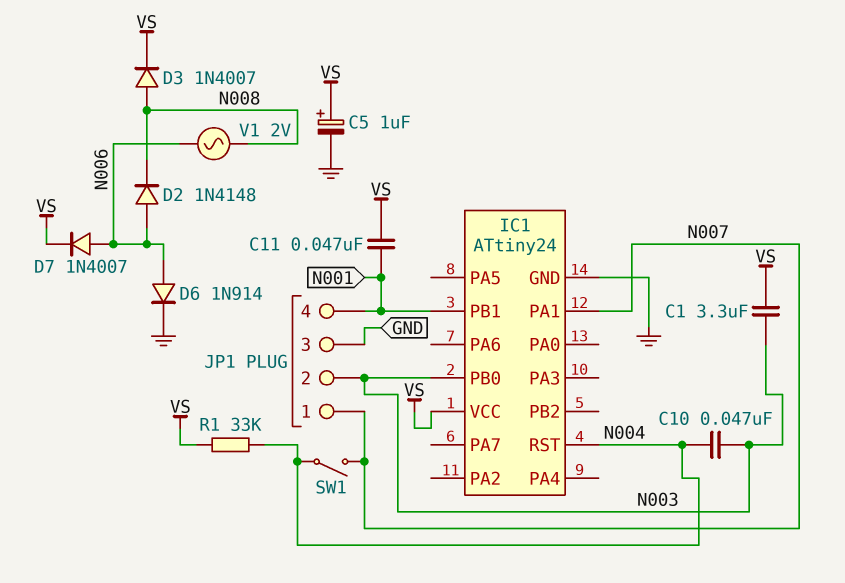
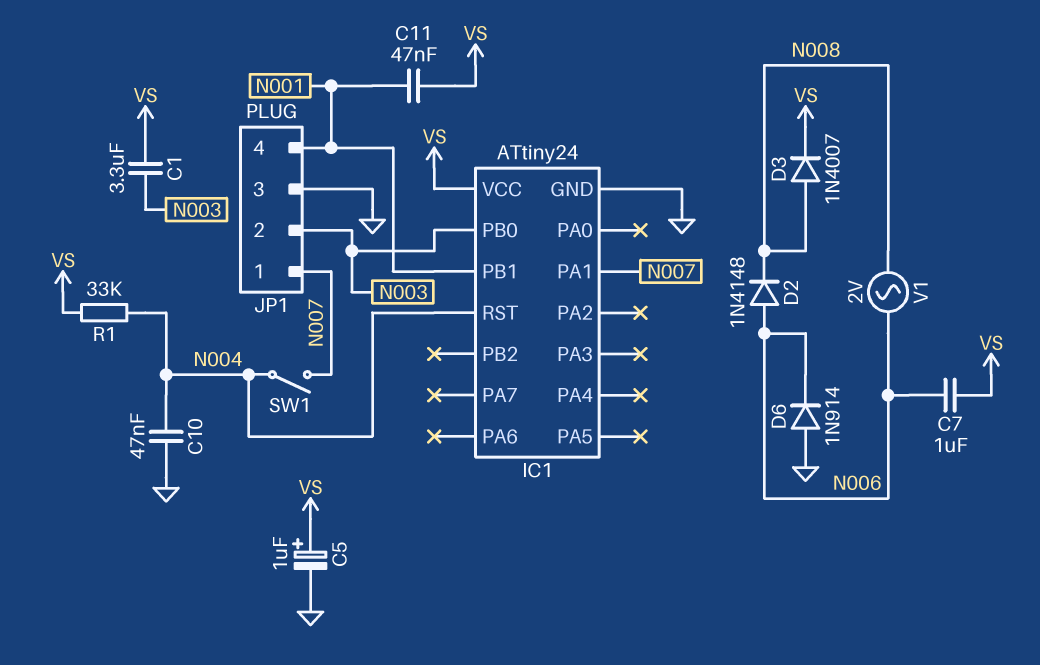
C7: none -> 1uF (N006, VS)
C10: 47nF (N003, N004) -> 47nF (GND, N004)
D6: diode 1N914 (A N006, K GND) -> diode 1N914 (A GND, K N006)
D7: diode 1N4007 (A N006, K VS) -> none

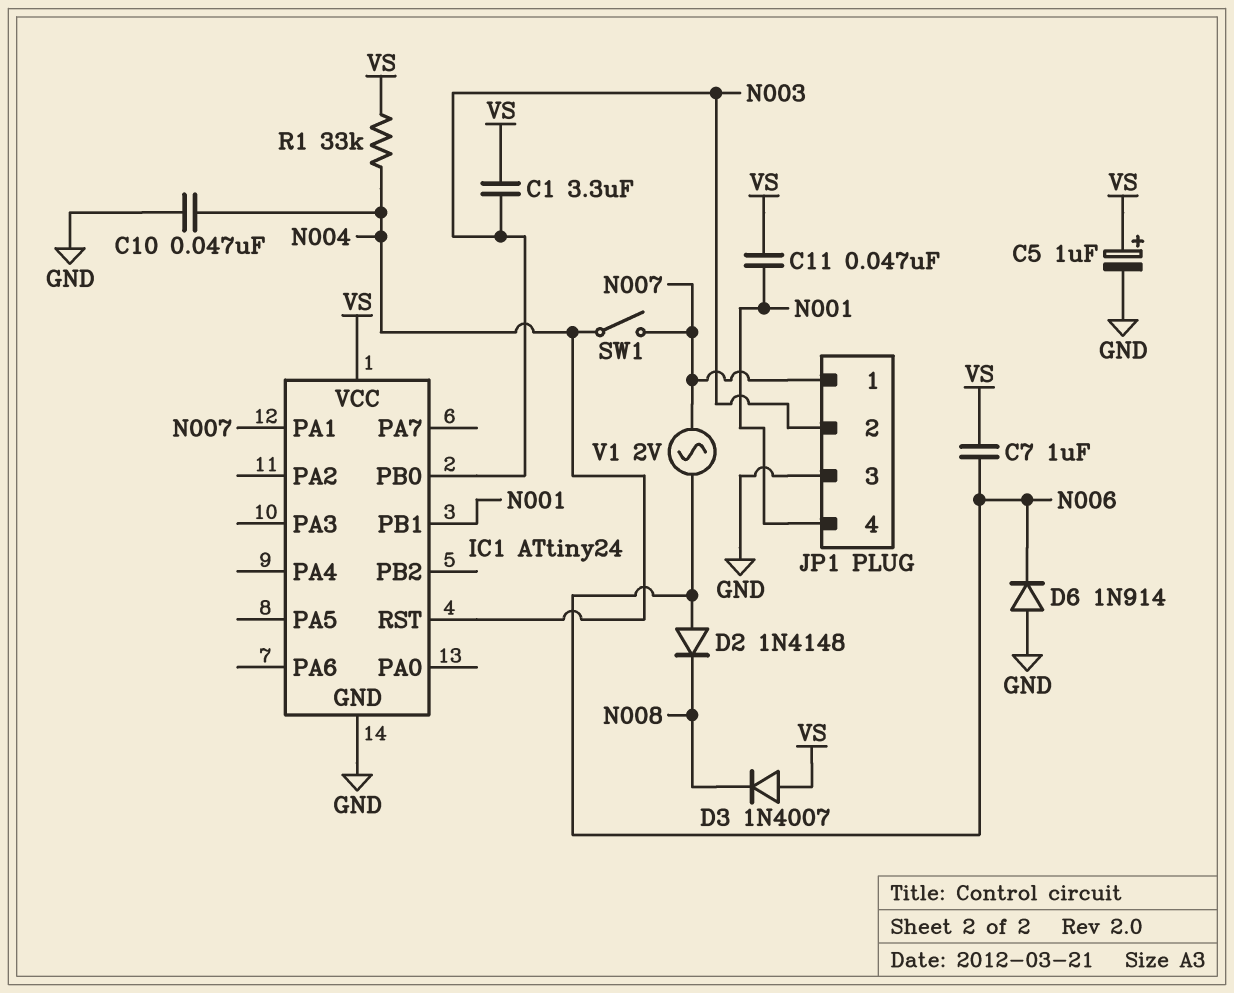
D3: diode 1N4007 (A N008, K VS) -> diode 1N4007 (A VS, K N008)
V1: AC 2V (N006, N008) -> AC 2V (N006, N007)

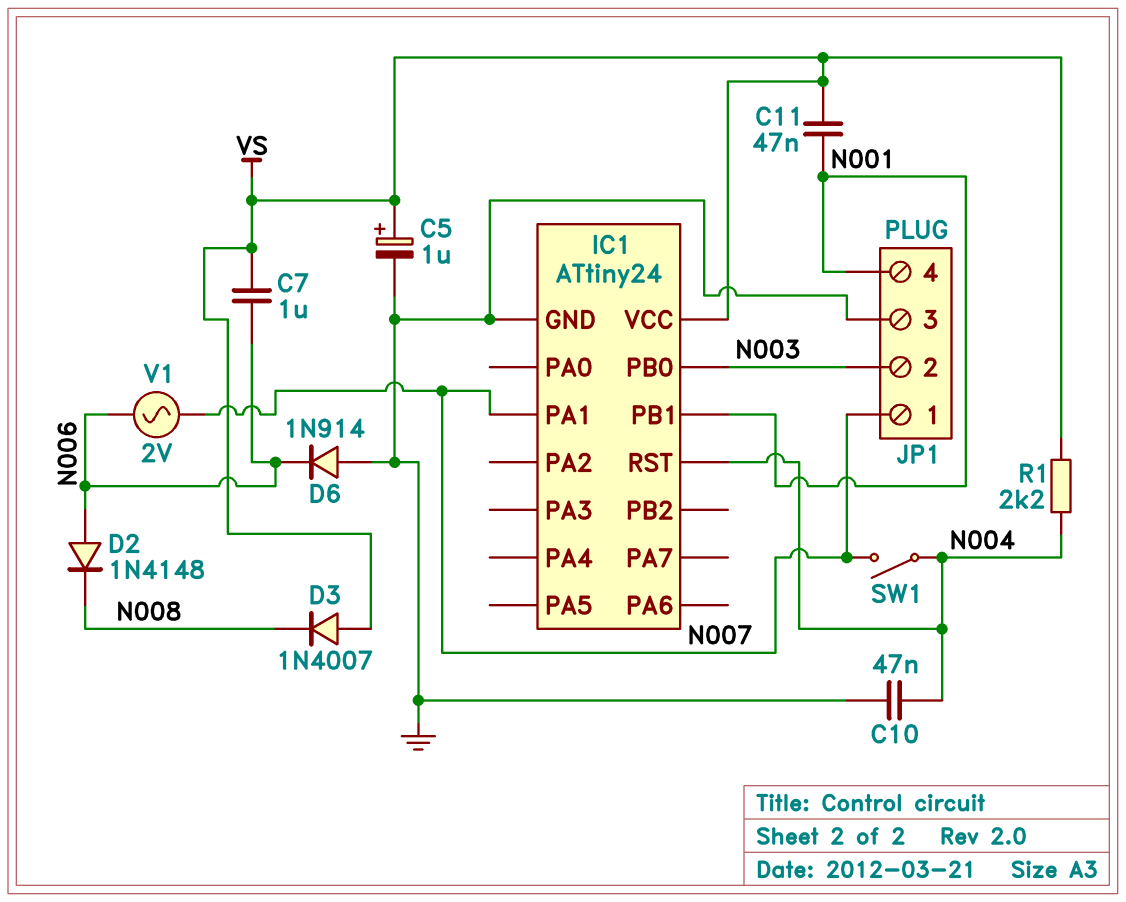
C1: 3.3uF (N003, VS) -> none
R1: 33k (N004, VS) -> 2.2k (N004, VS)

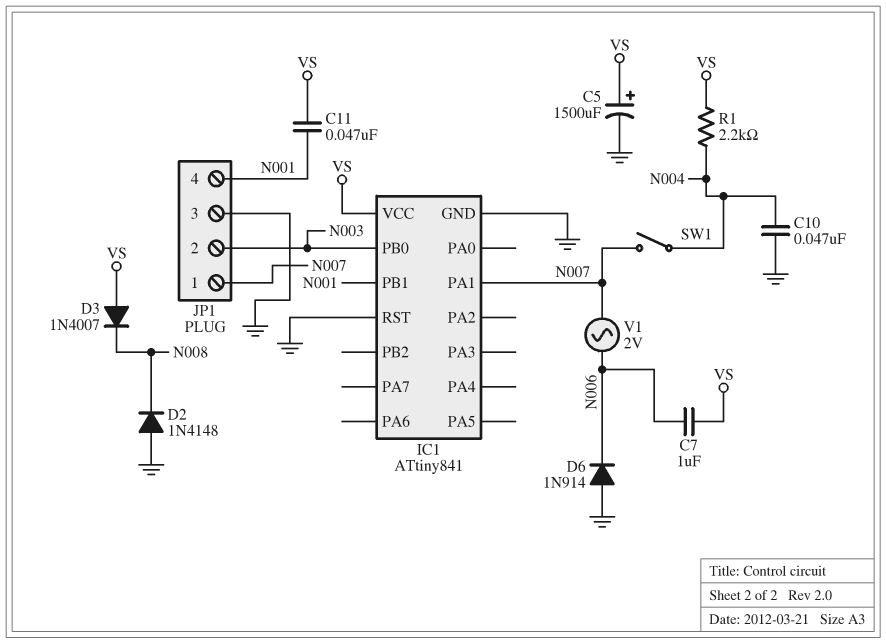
C5: 1uF (plus VS, minus GND) -> 1500uF (plus VS, minus GND)
D2: diode 1N4148 (A N006, K N008) -> diode 1N4148 (A GND, K N008)
IC1: ATtiny24 -> ATtiny841
IC1 pin RST: N004 -> GND

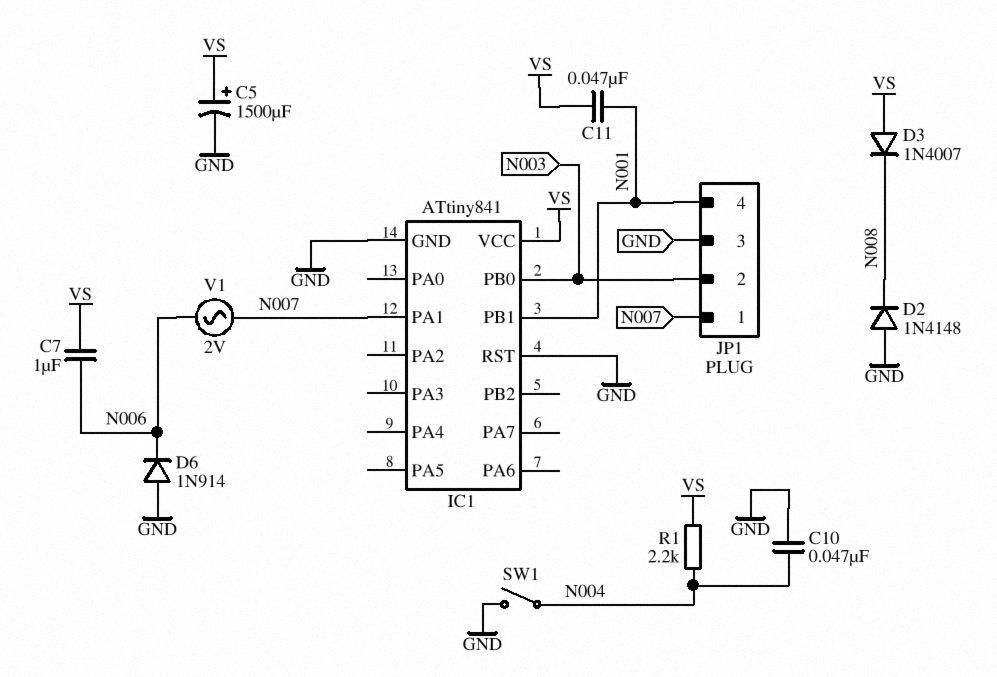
SW1: switch (N004, N007) -> switch (GND, N004)

